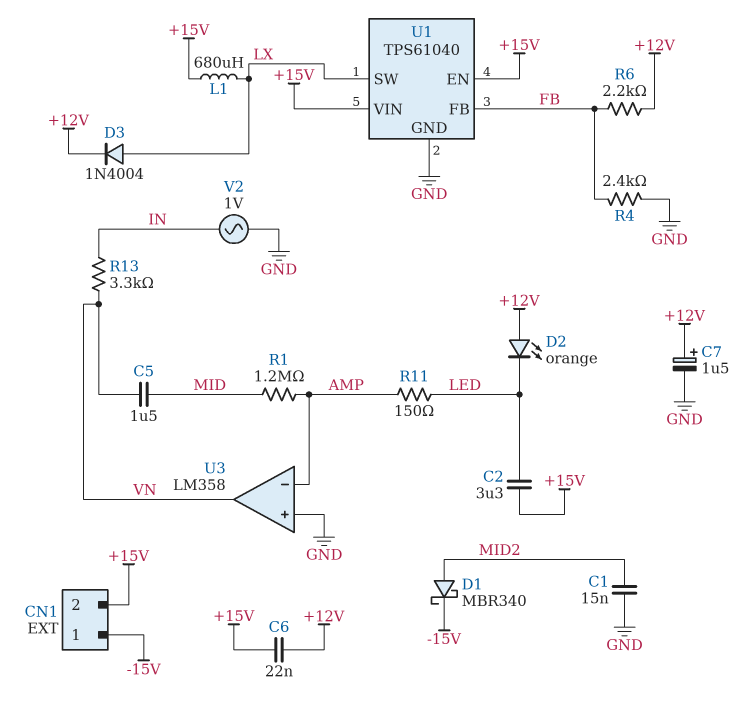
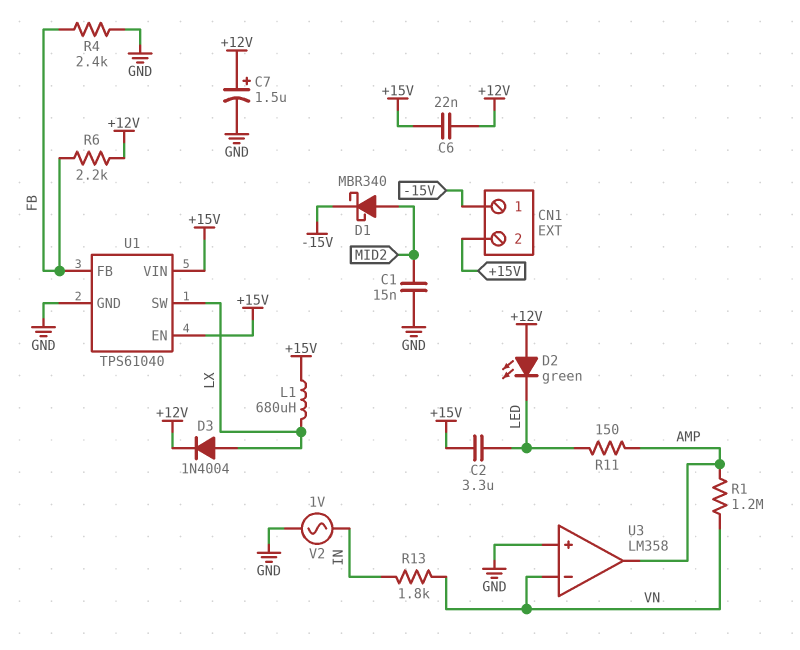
C5: 1.5uF (MID, VN) -> none
D2: LED orange (A +12V, K LED) -> LED green (A +12V, K LED)
R1: 1.2M (AMP, MID) -> 1.2M (AMP, VN)
R13: 3.3k (IN, VN) -> 1.8k (IN, VN)
U3 pin in-: AMP -> VN
U3 pin out: VN -> AMP

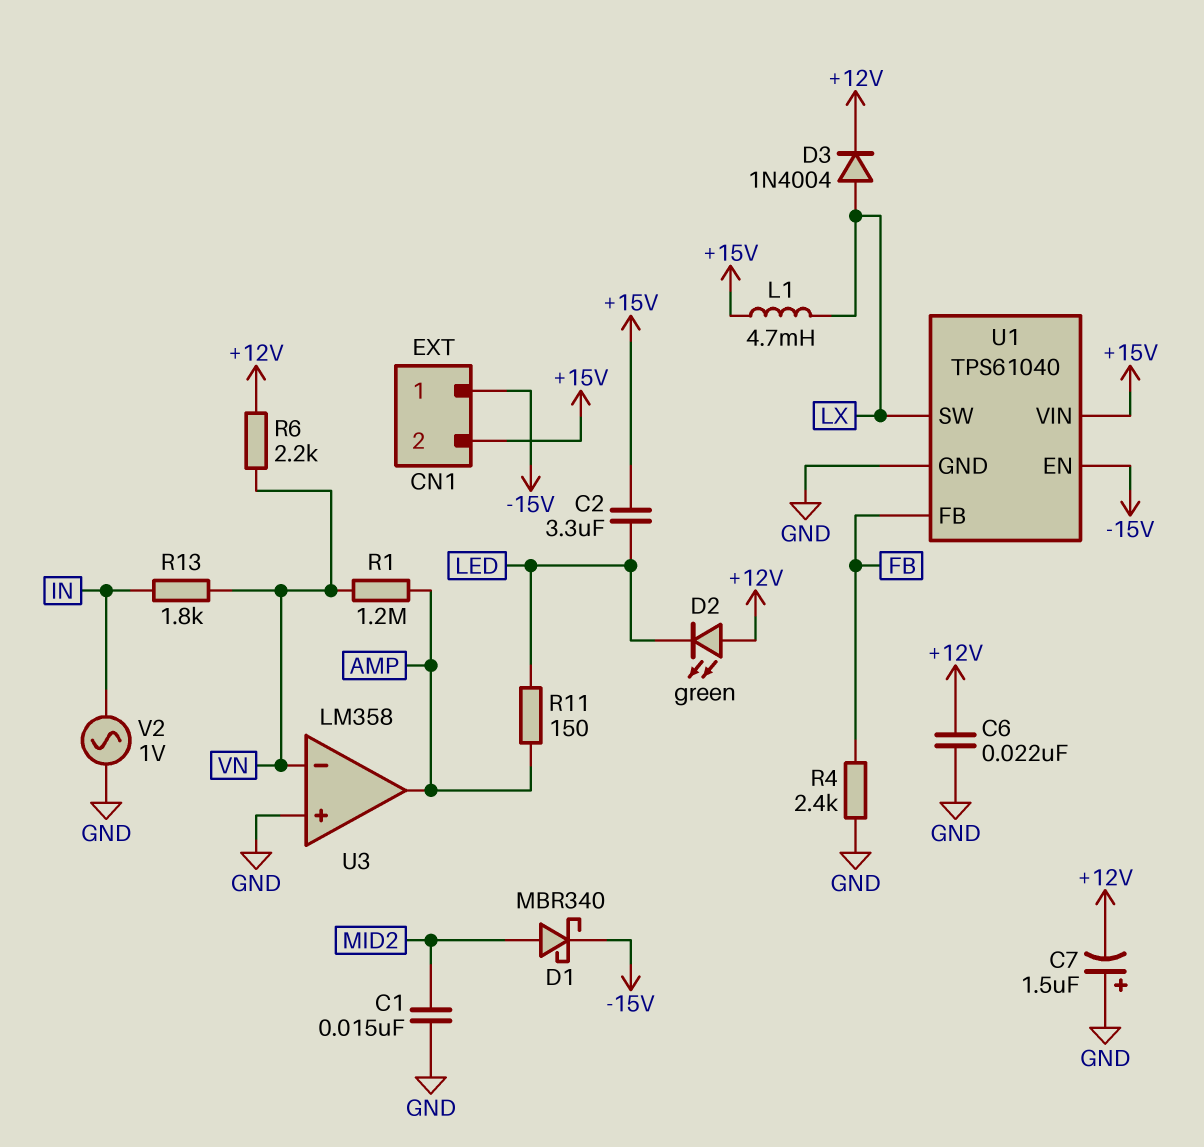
C6: 22nF (+12V, +15V) -> 22nF (+12V, GND)
C7: 1.5uF (plus +12V, minus GND) -> 1.5uF (plus GND, minus +12V)
L1: 680uH (+15V, LX) -> 4.7mH (+15V, LX)
R6: 2.2k (+12V, FB) -> 2.2k (+12V, VN)
U1 pin EN: +15V -> -15V

